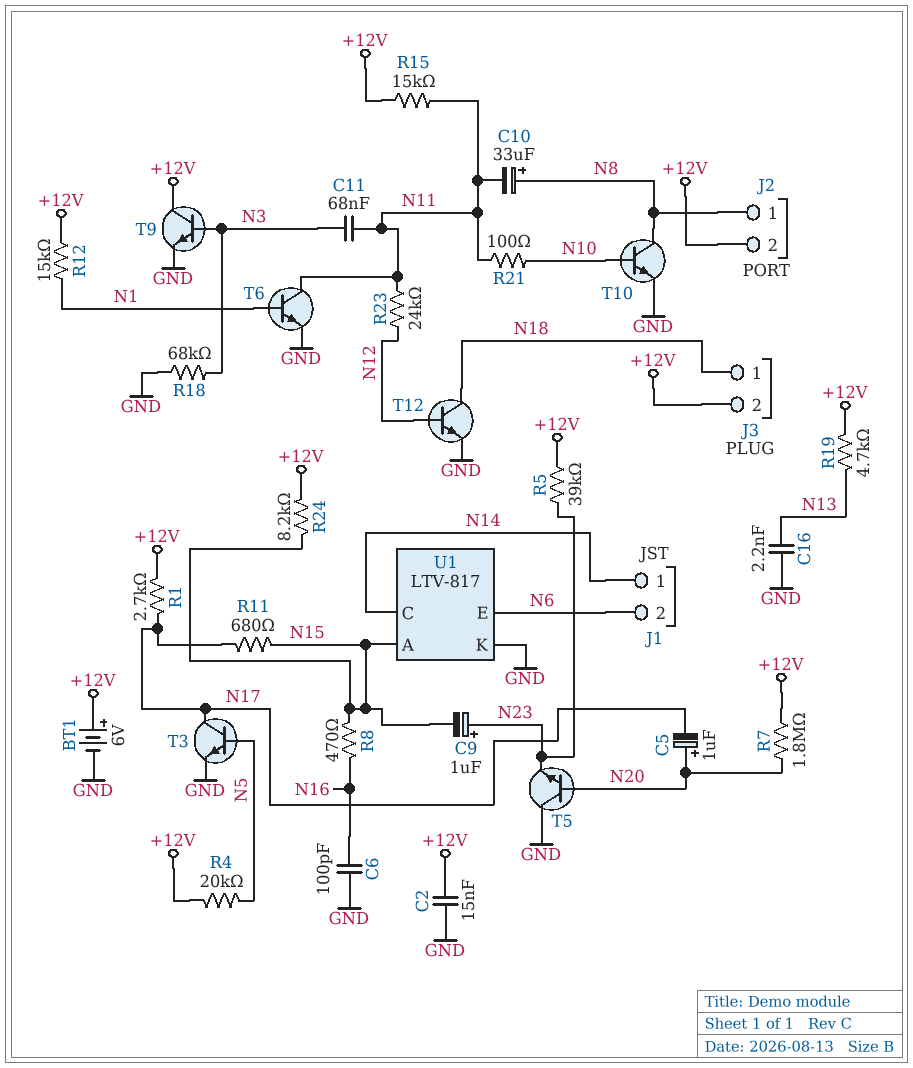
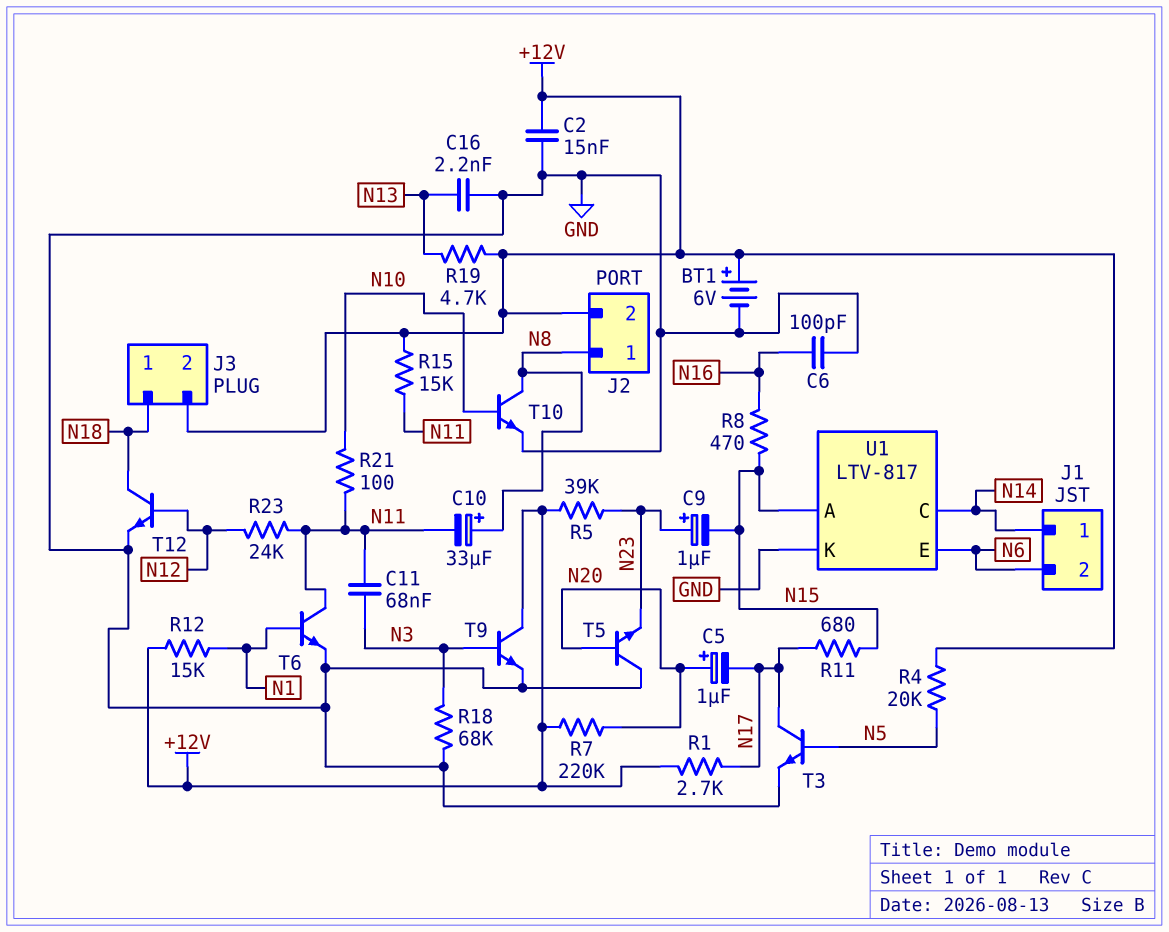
R7: 1.8M (+12V, N20) -> 220k (+12V, N20)
R24: 8.2k (+12V, N15) -> none

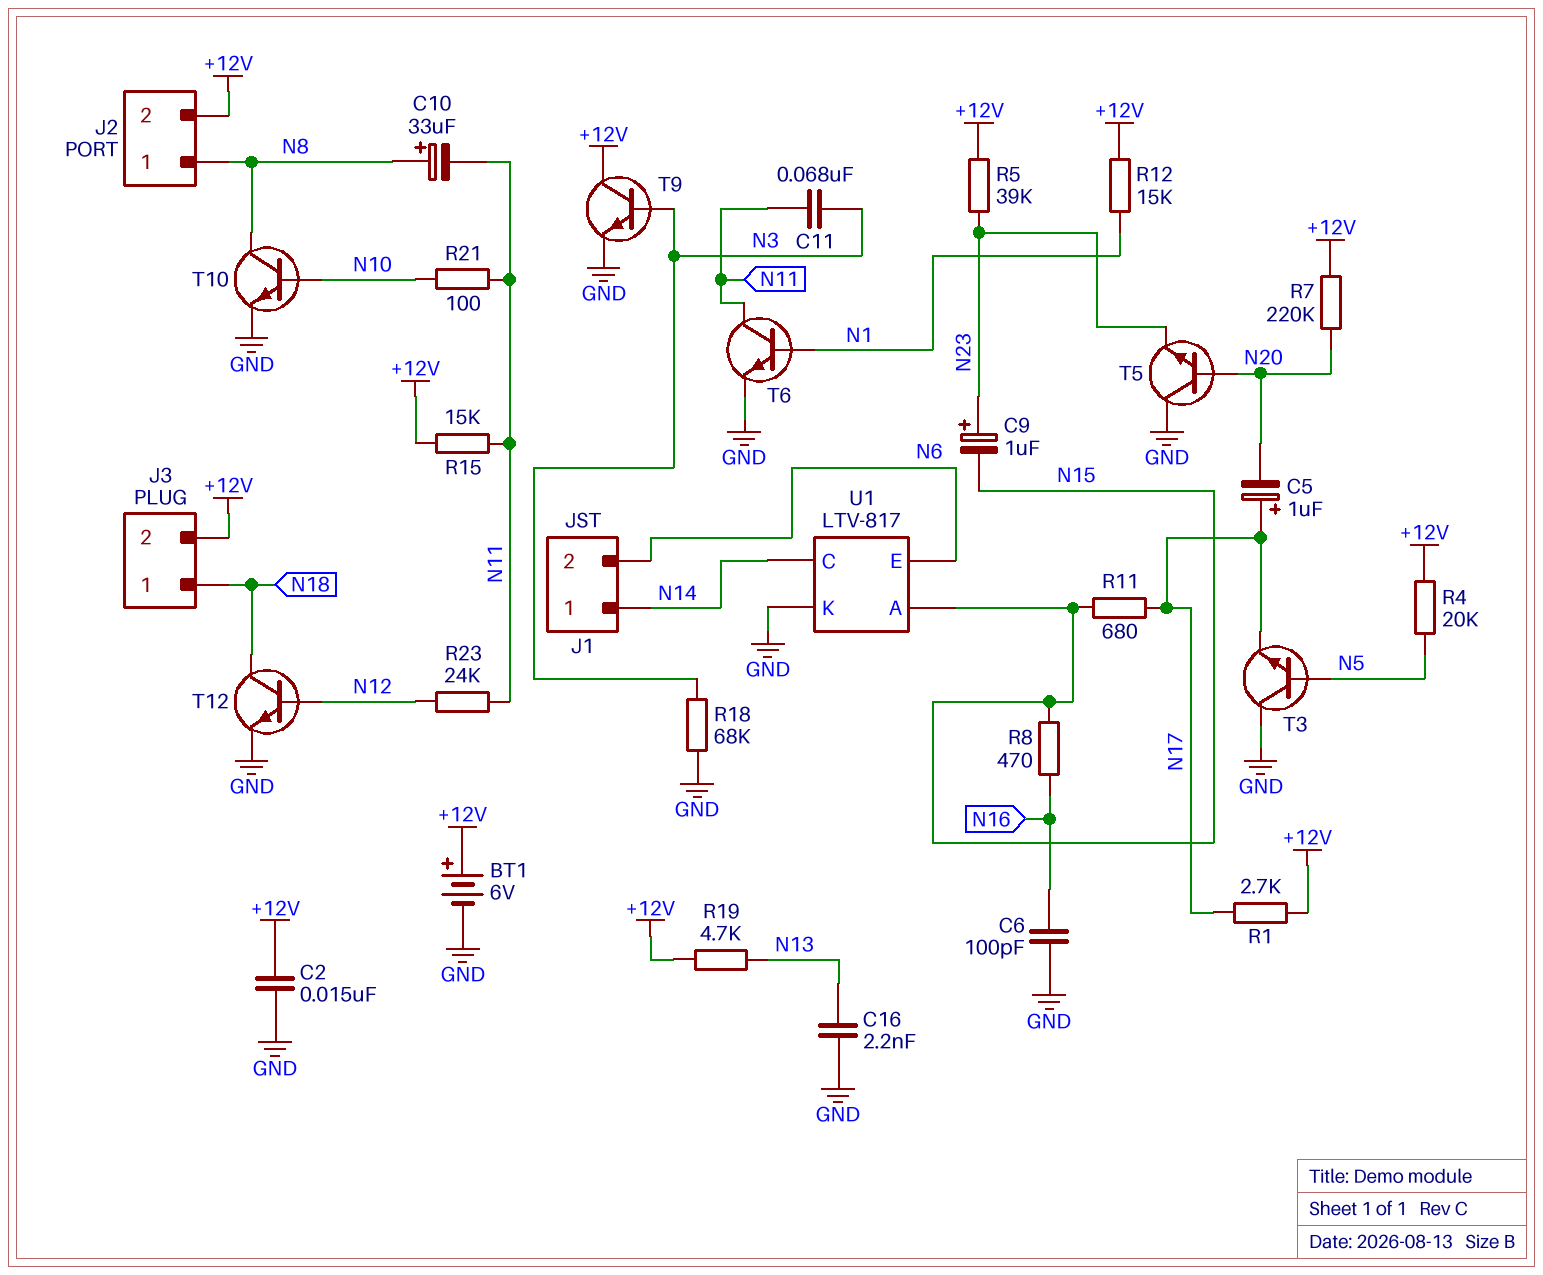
C5: 1uF (plus N20, minus N17) -> 1uF (plus N17, minus N20)
T3: NPN (B N5, C N17, E GND) -> NPN (B N5, C GND, E N17)

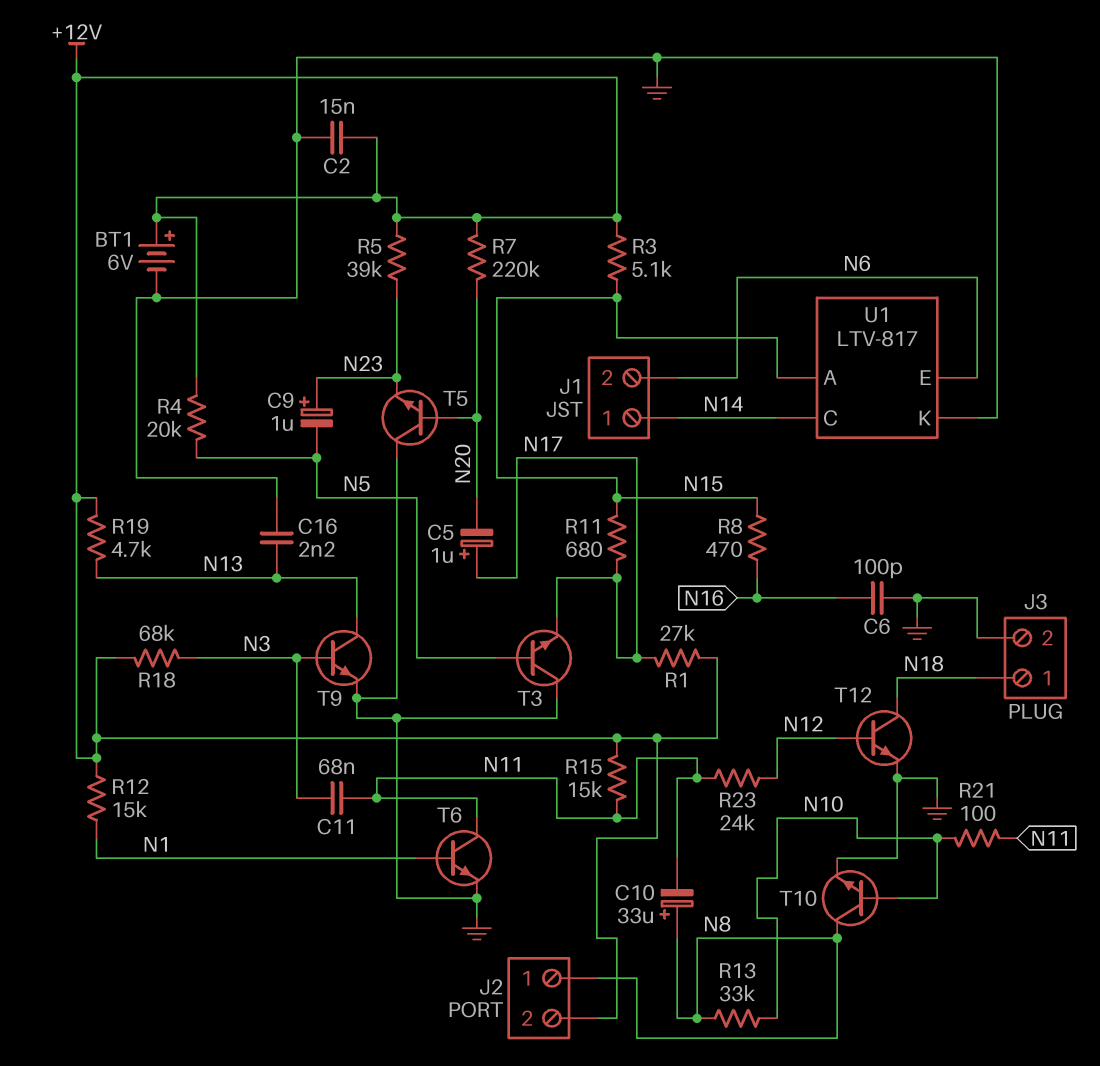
C9: 1uF (plus N23, minus N15) -> 1uF (plus N23, minus N5)
J3 pin 2: +12V -> GND
R1: 2.7k (+12V, N17) -> 27k (+12V, N17)
R3: none -> 5.1k (+12V, N15)
R13: none -> 33k (N8, N10)
R18: 68k (GND, N3) -> 68k (+12V, N3)
T9: NPN (B N3, C +12V, E GND) -> NPN (B N3, C N13, E GND)

